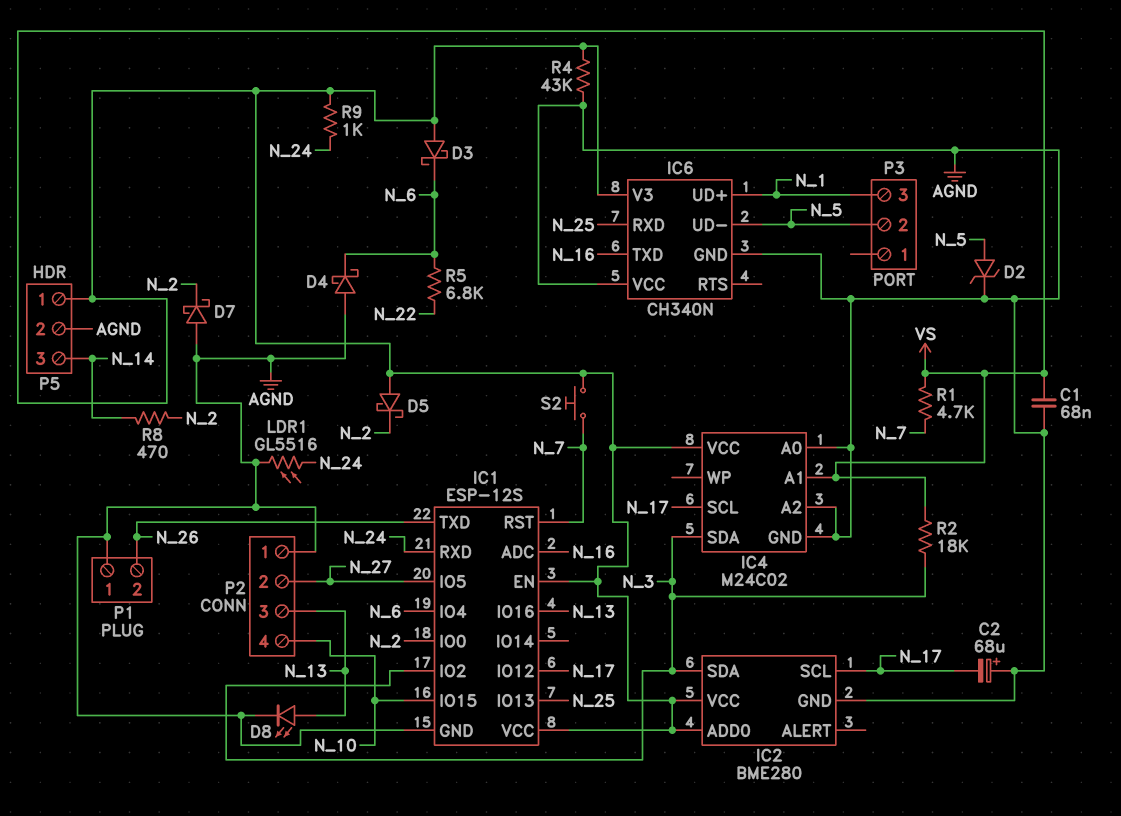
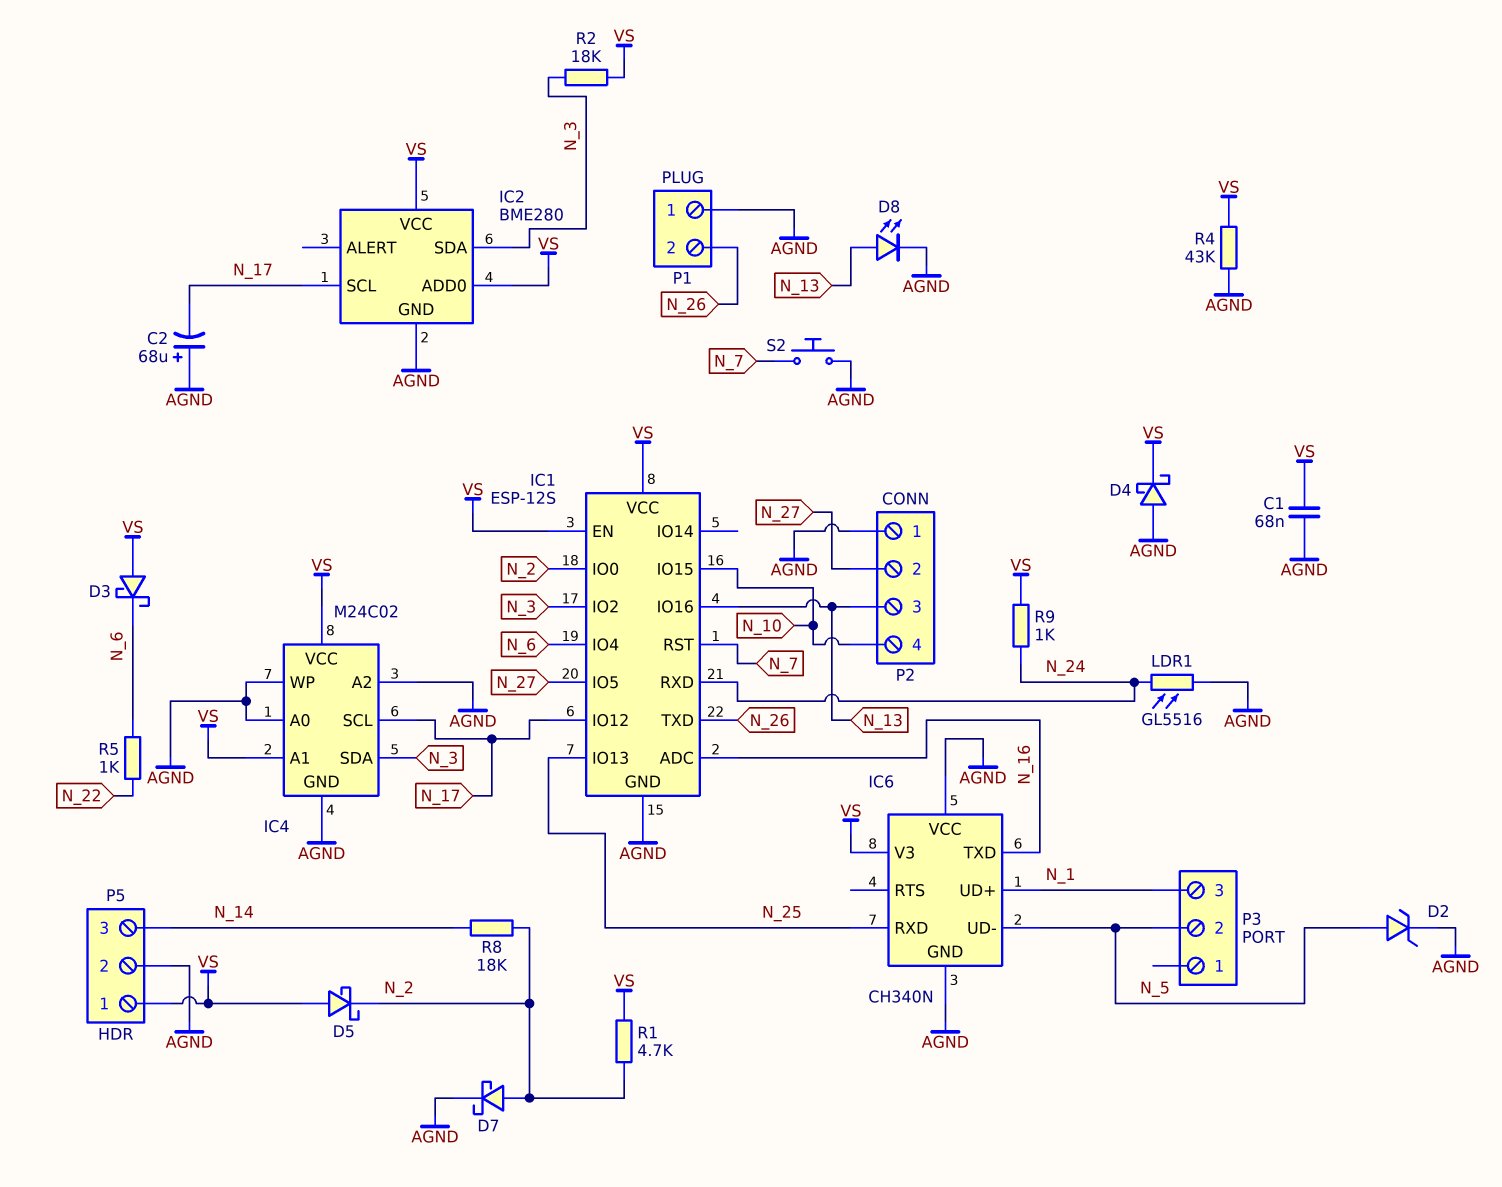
D4: schottky (A AGND, K N_6) -> schottky (A AGND, K VS)
D7: schottky (A AGND, K N_2) -> schottky (A N_2, K AGND)
IC4 pin WP: none -> AGND
R1: 4.7k (N_7, VS) -> 4.7k (N_2, VS)
R5: 6.8k (N_6, N_22) -> 1k (N_6, N_22)
R8: 470 (N_2, N_14) -> 18k (N_2, N_14)
S2: button (N_7, VS) -> button (AGND, N_7)

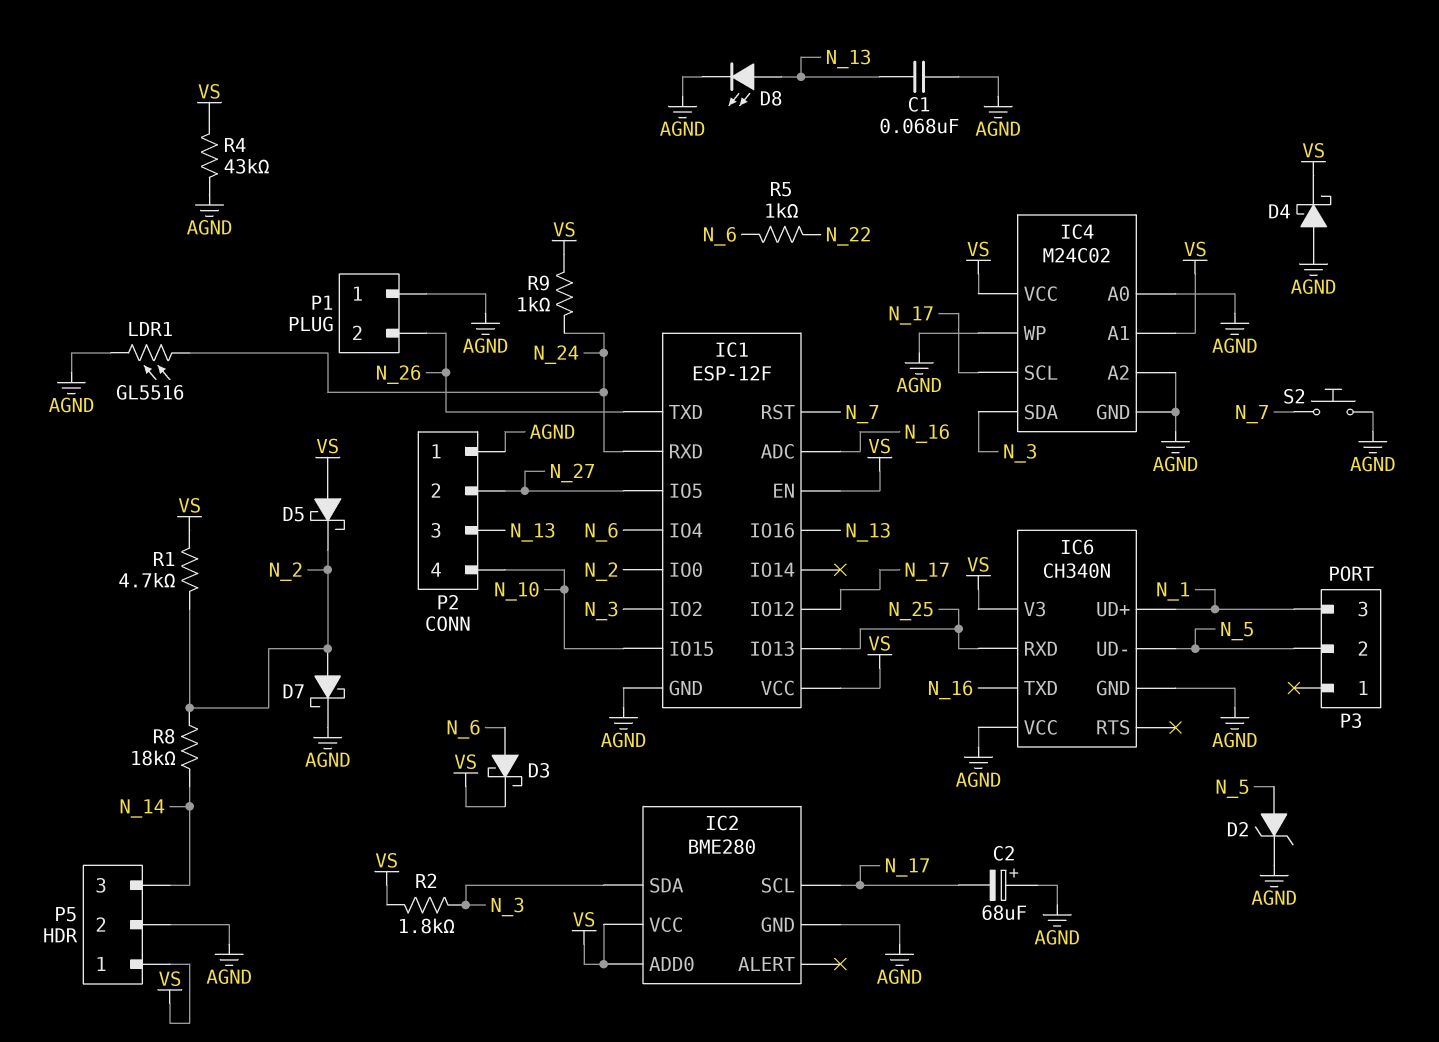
C1: 68nF (AGND, VS) -> 68nF (AGND, N_13)
D3: schottky (A VS, K N_6) -> schottky (A N_6, K VS)
IC1: ESP-12S -> ESP-12F
R2: 18k (N_3, VS) -> 1.8k (N_3, VS)

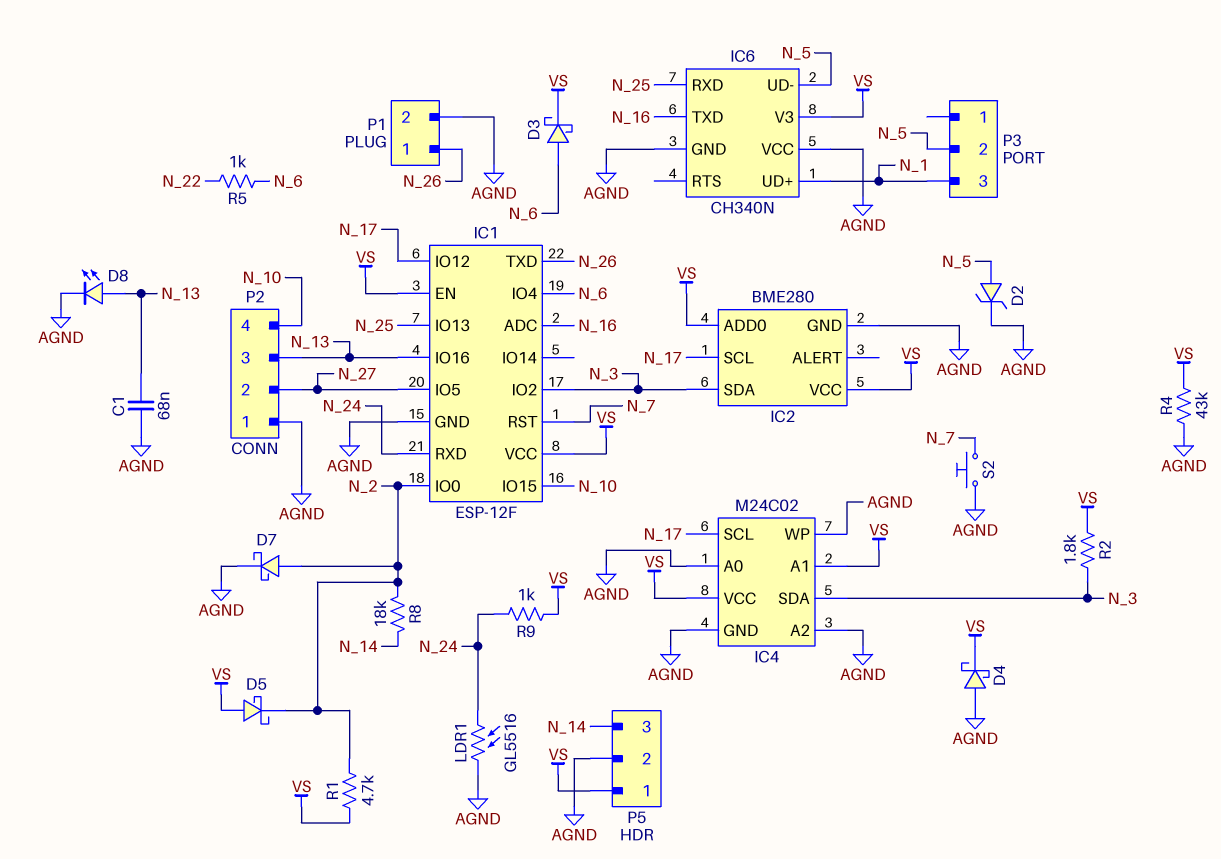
C2: 68uF (plus AGND, minus N_17) -> none
P1 pin 1: AGND -> N_26
P1 pin 2: N_26 -> AGND

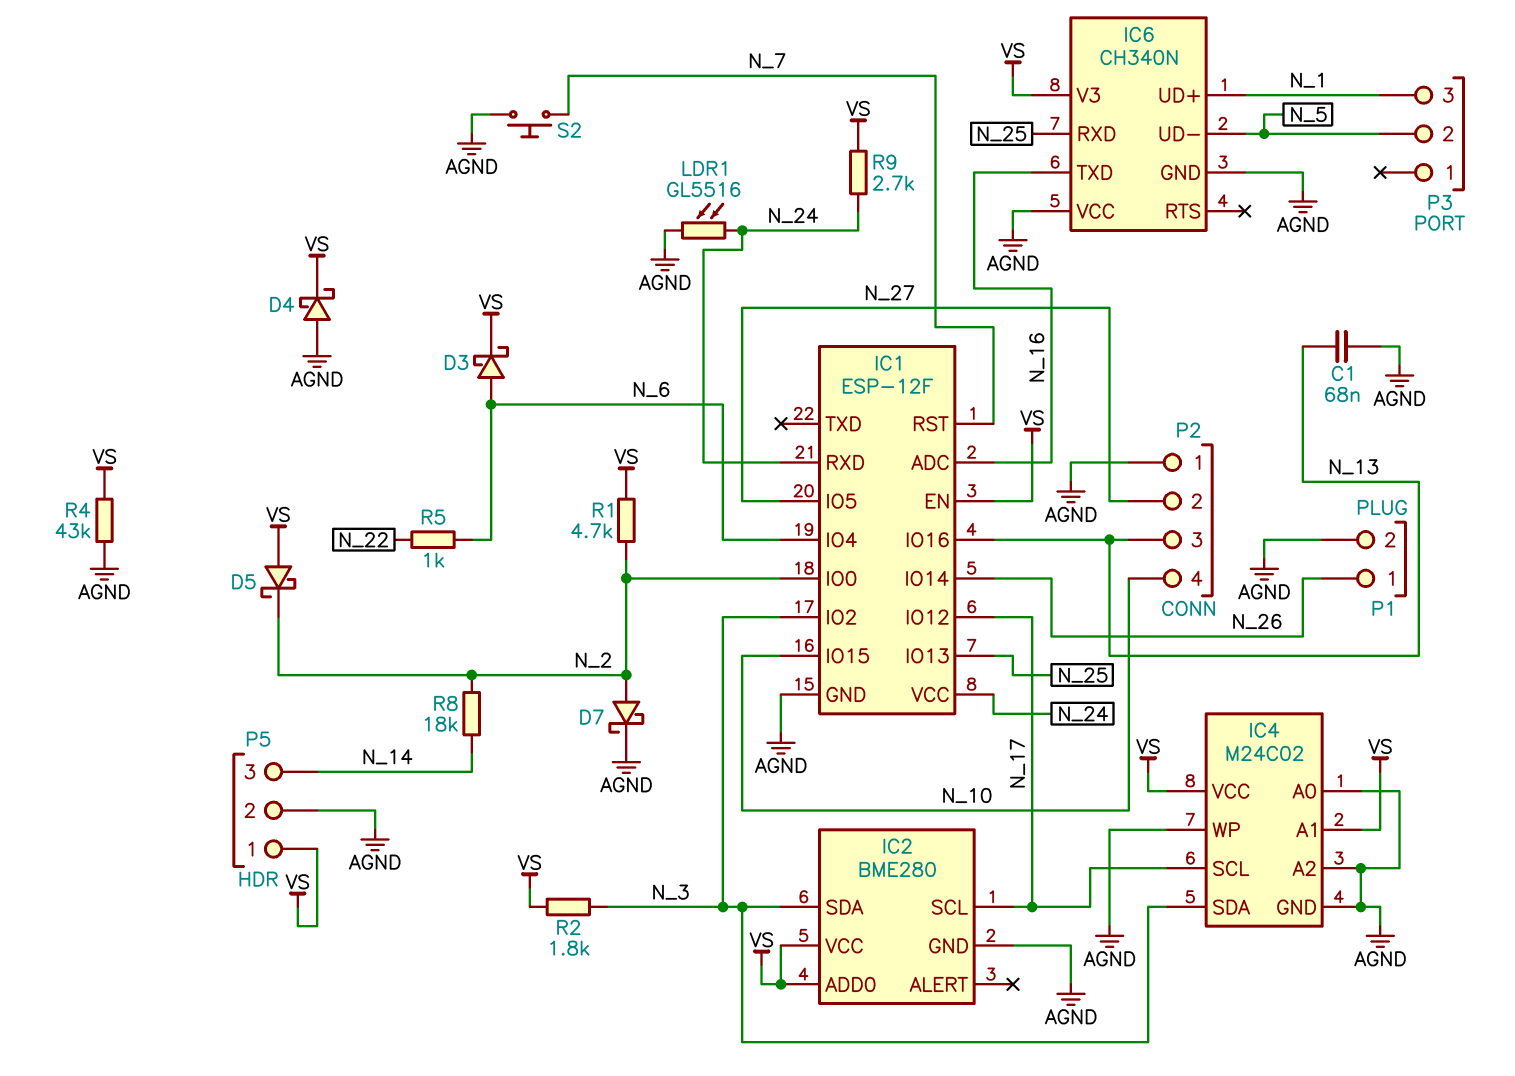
D2: zener (A N_5, K AGND) -> none
D8: LED (A N_13, K AGND) -> none
IC1 pin IO14: none -> N_26
IC1 pin TXD: N_26 -> none
IC1 pin VCC: VS -> N_24
R9: 1k (N_24, VS) -> 2.7k (N_24, VS)

